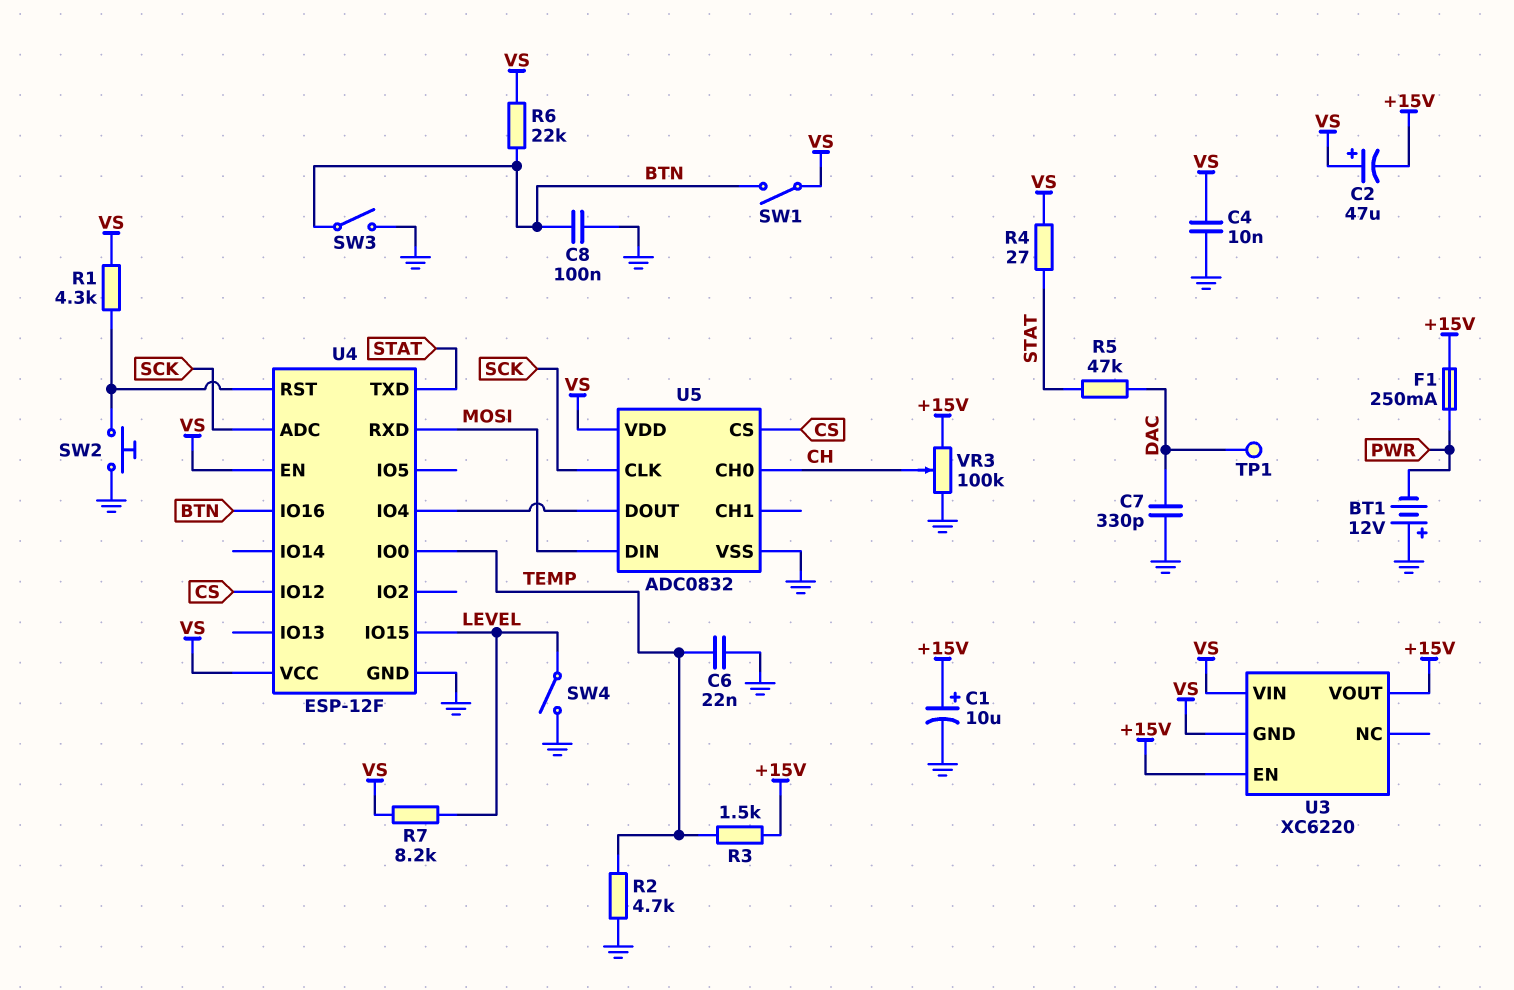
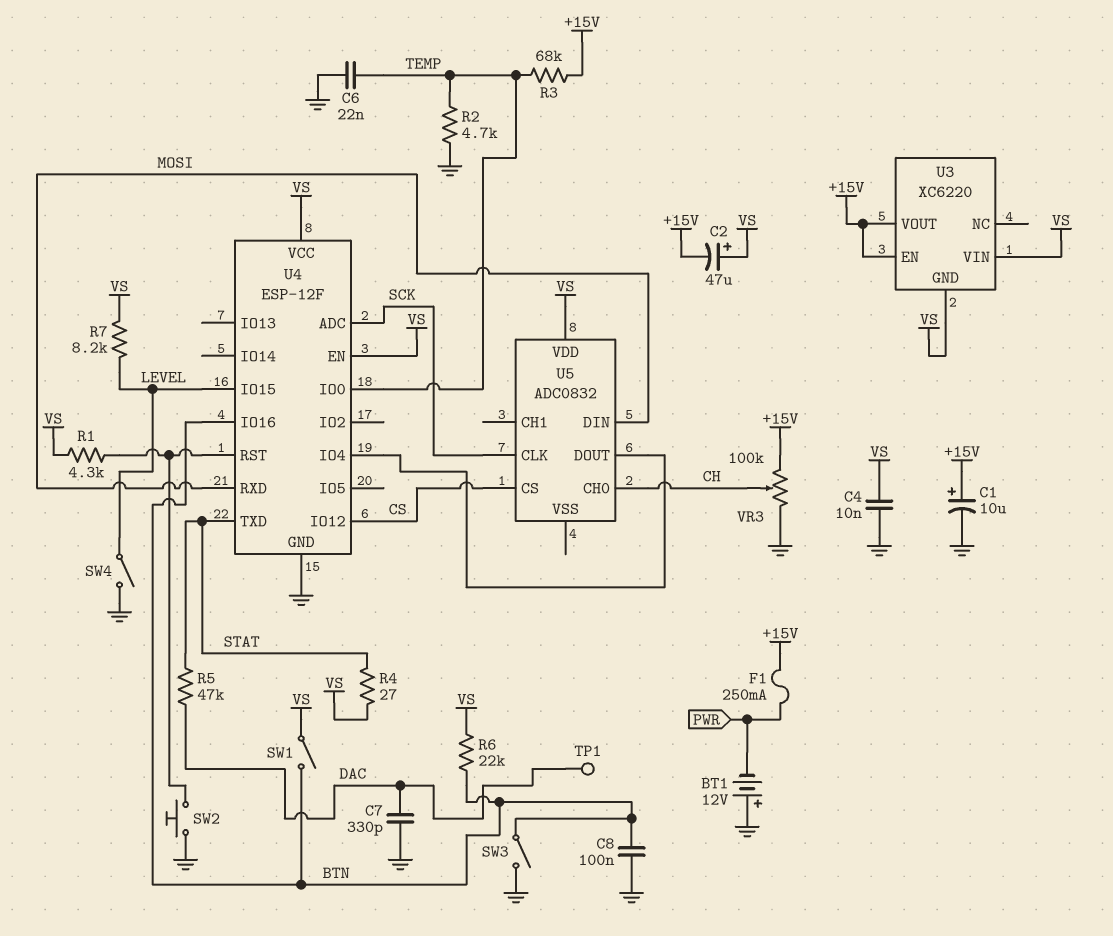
R3: 1.5k (+15V, TEMP) -> 68k (+15V, TEMP)
U5 pin VSS: GND -> none

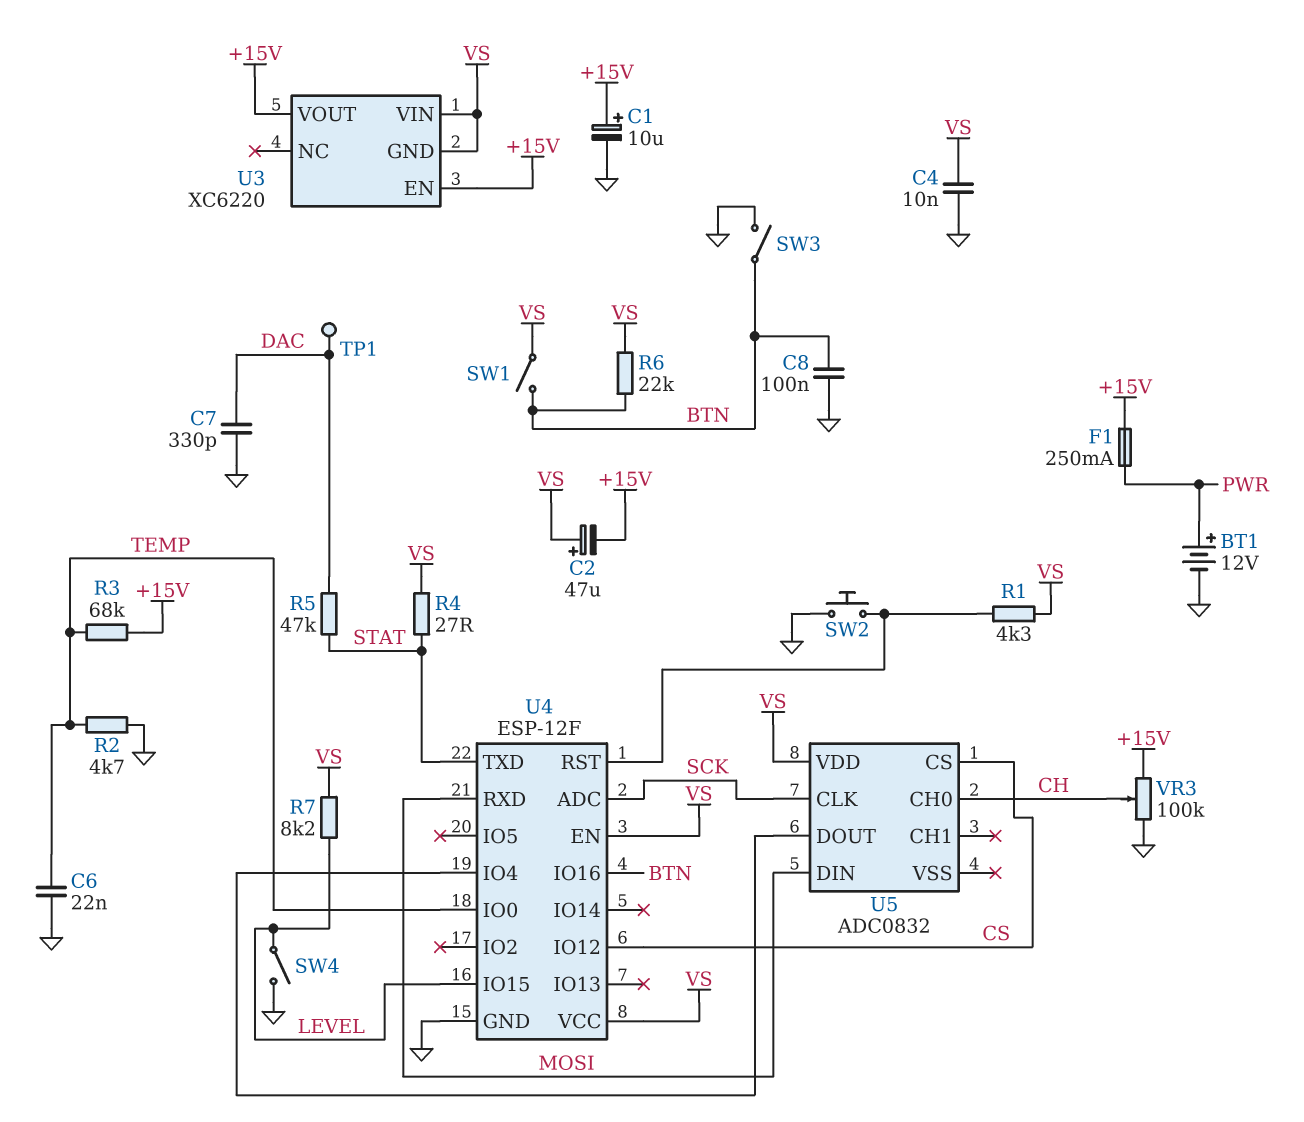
BT1: 12V (plus GND, minus PWR) -> 12V (plus PWR, minus GND)

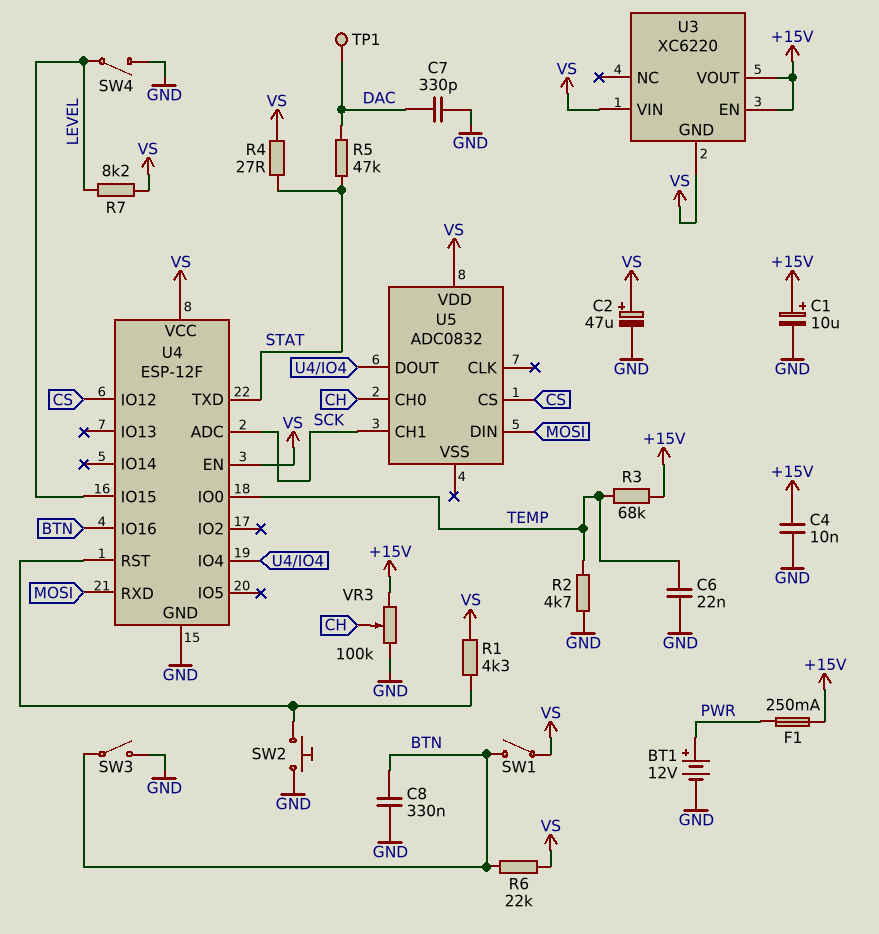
C2: 47uF (plus VS, minus +15V) -> 47uF (plus VS, minus GND)
C4: 10nF (GND, VS) -> 10nF (+15V, GND)
C8: 100nF (BTN, GND) -> 330nF (BTN, GND)
U5 pin CH1: none -> SCK
U5 pin CLK: SCK -> none

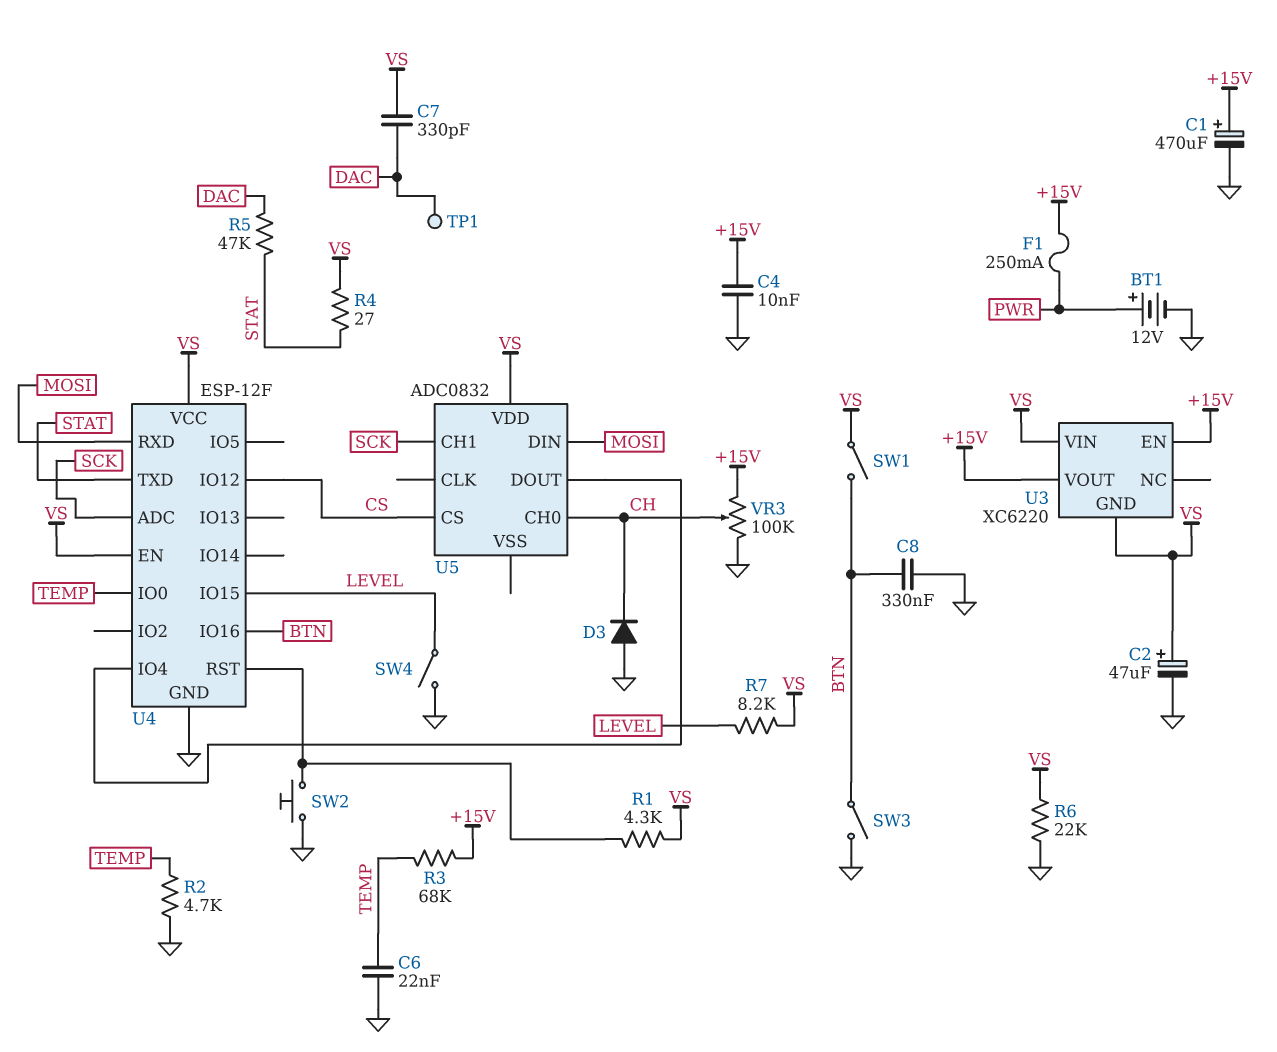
C1: 10uF (plus +15V, minus GND) -> 470uF (plus +15V, minus GND)
C7: 330pF (DAC, GND) -> 330pF (DAC, VS)
D3: none -> diode (A GND, K CH)
R6: 22k (BTN, VS) -> 22k (GND, VS)

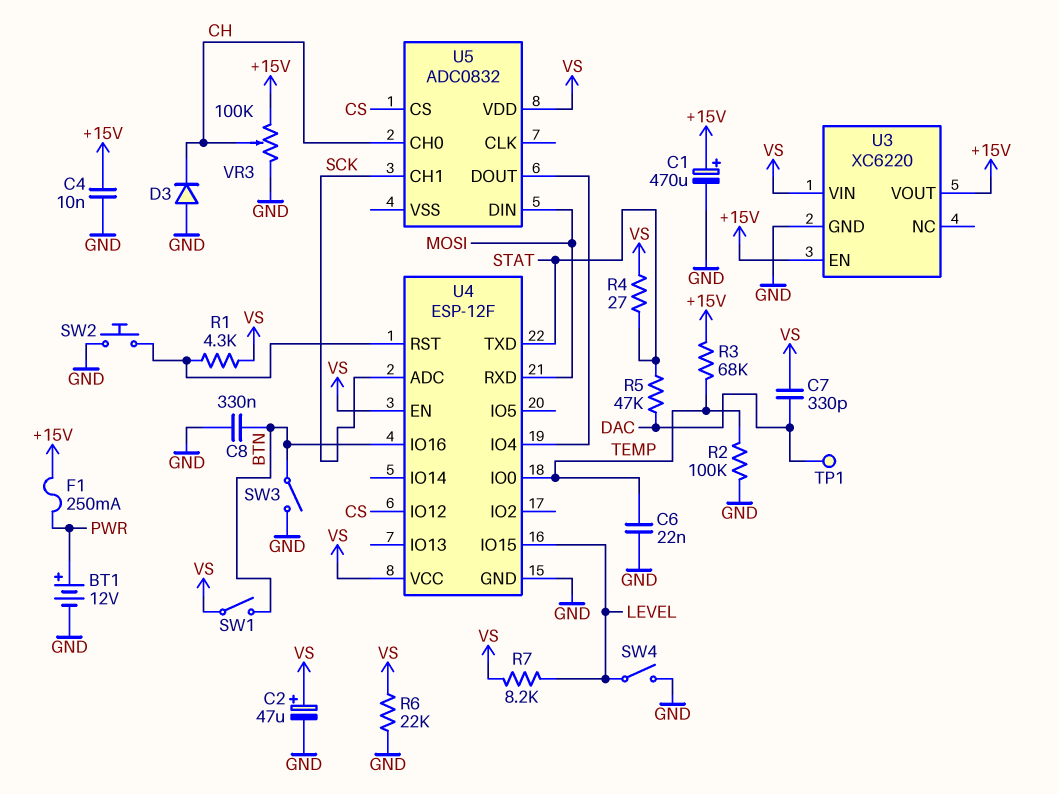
R2: 4.7k (GND, TEMP) -> 100k (GND, TEMP)
U3 pin GND: VS -> GND

